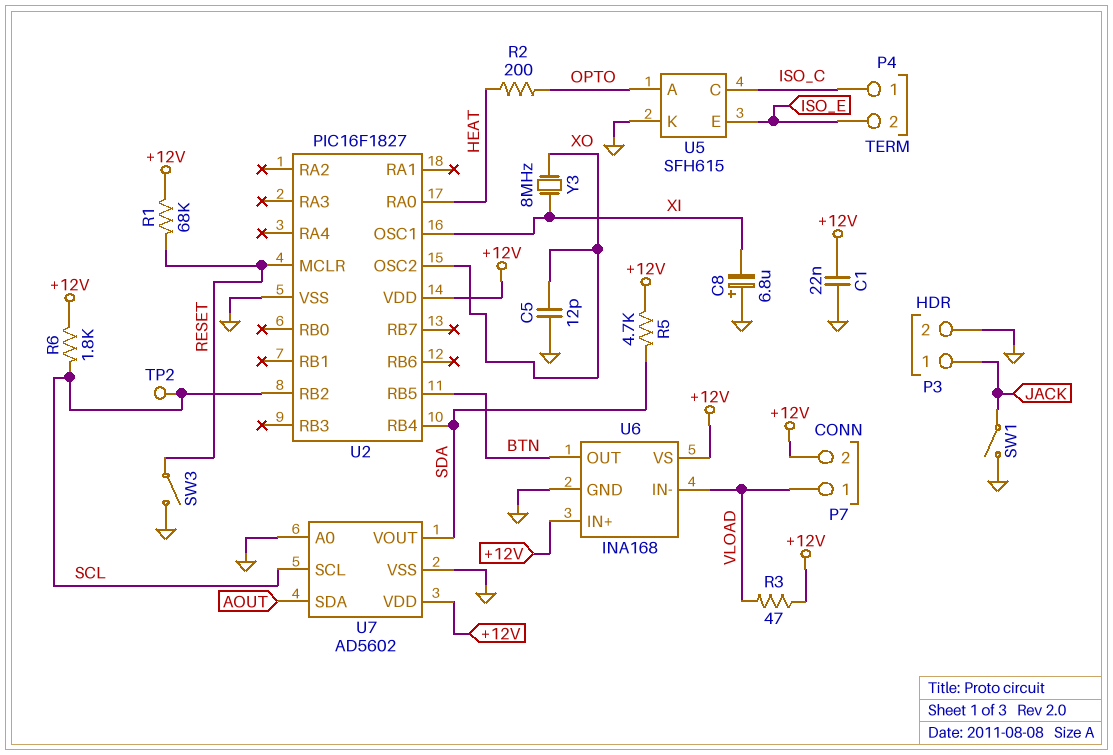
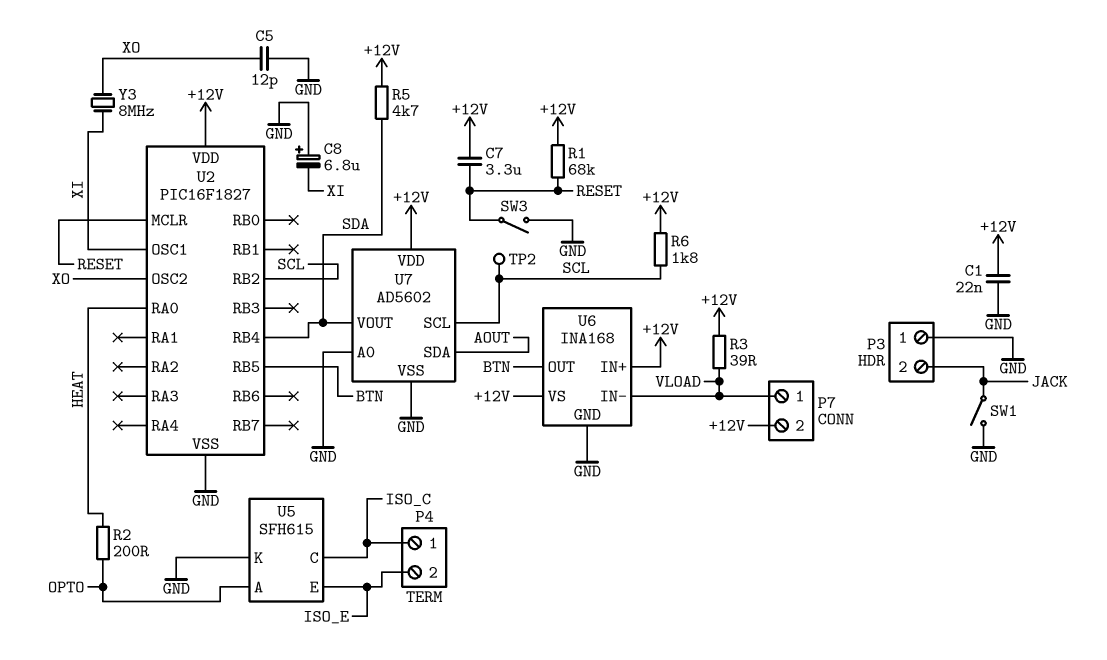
C7: none -> 3.3uF (+12V, RESET)
P3 pin 1: JACK -> GND
P3 pin 2: GND -> JACK
R3: 47 (+12V, VLOAD) -> 39 (+12V, VLOAD)

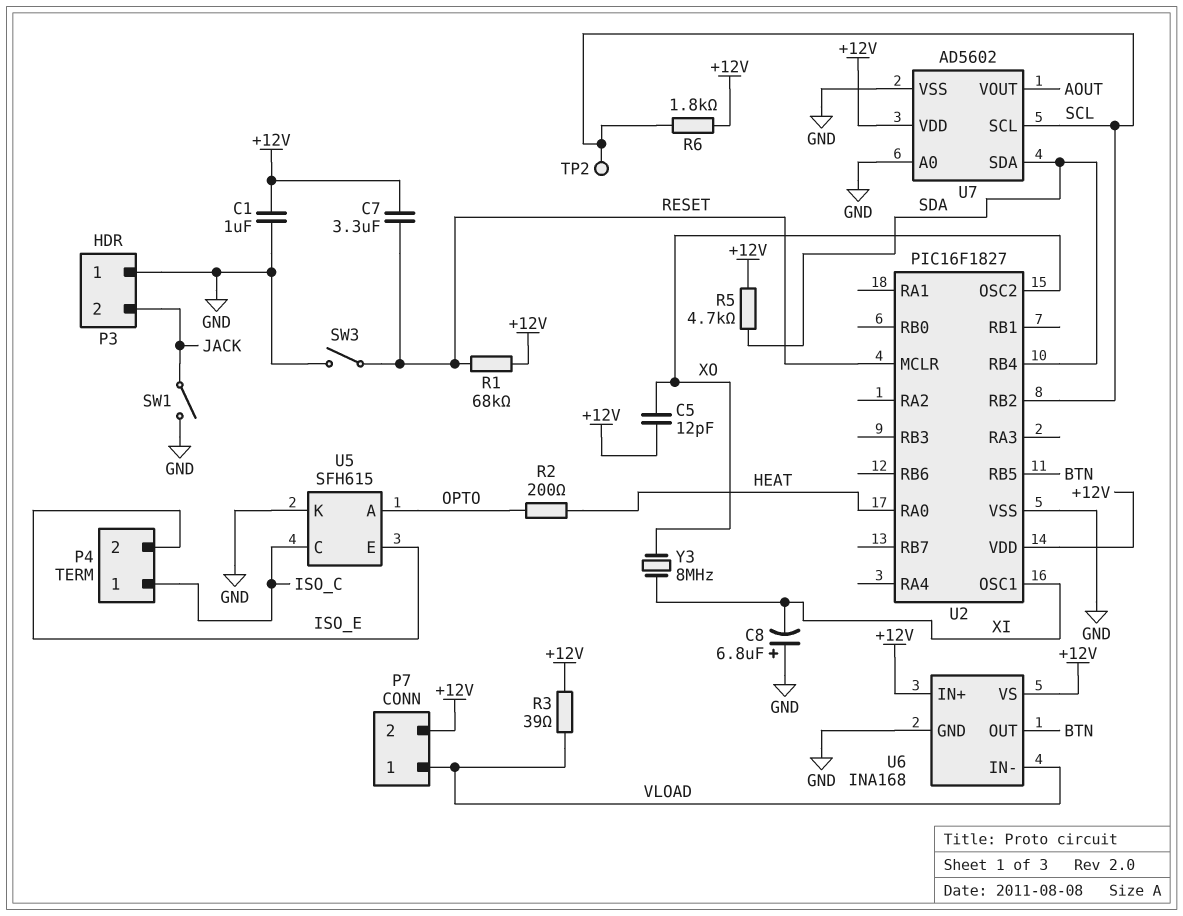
C1: 22nF (+12V, GND) -> 1uF (+12V, GND)
C5: 12pF (GND, XO) -> 12pF (+12V, XO)
U7 pin SDA: AOUT -> SDA
U7 pin VOUT: SDA -> AOUT

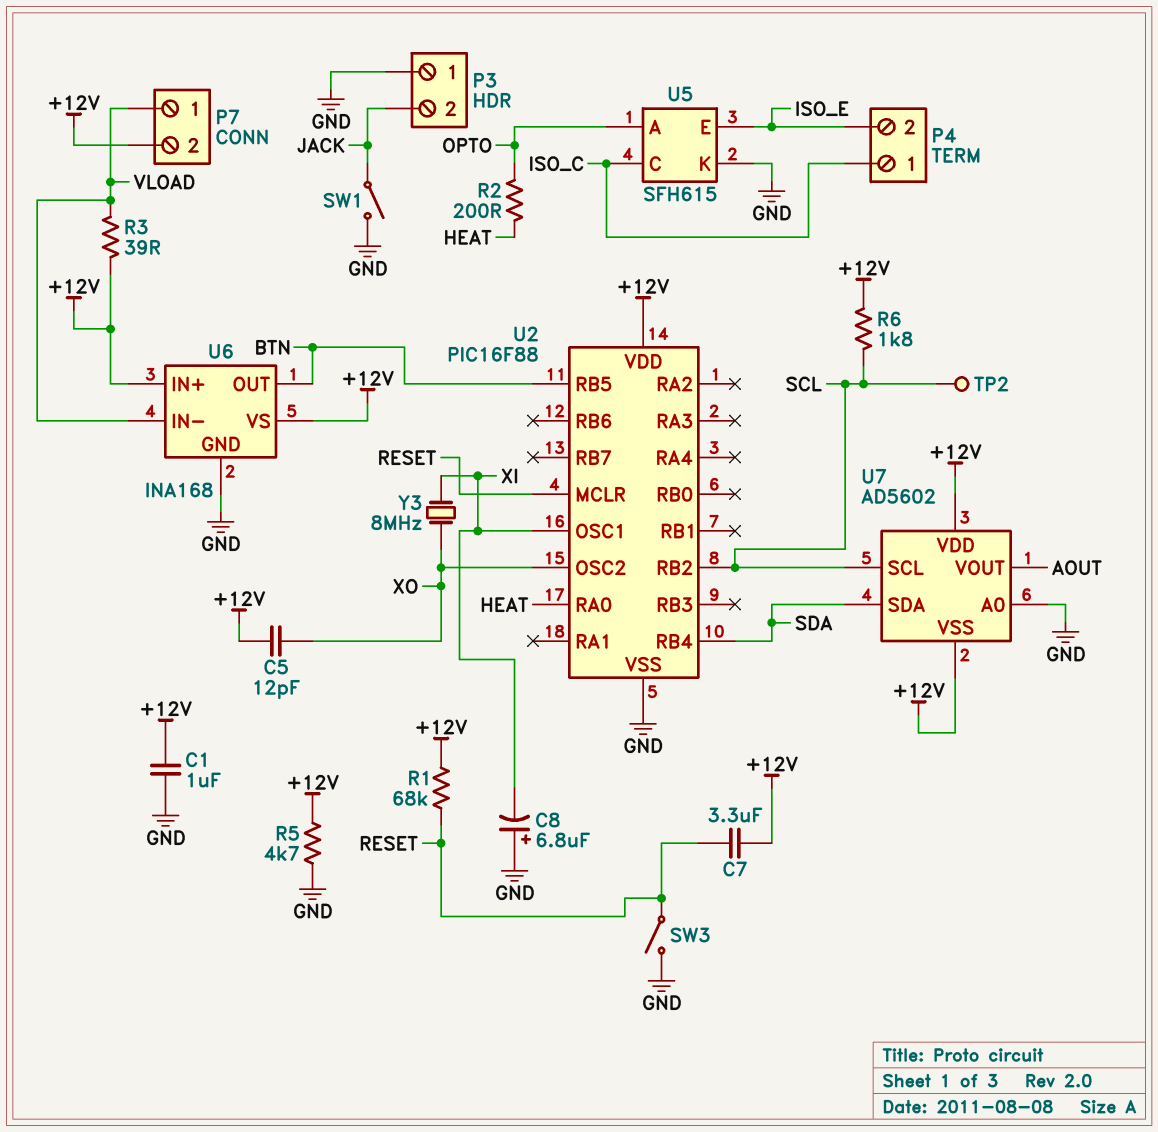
R5: 4.7k (+12V, SDA) -> 4.7k (+12V, GND)
U2: PIC16F1827 -> PIC16F88
U7 pin VSS: GND -> +12V

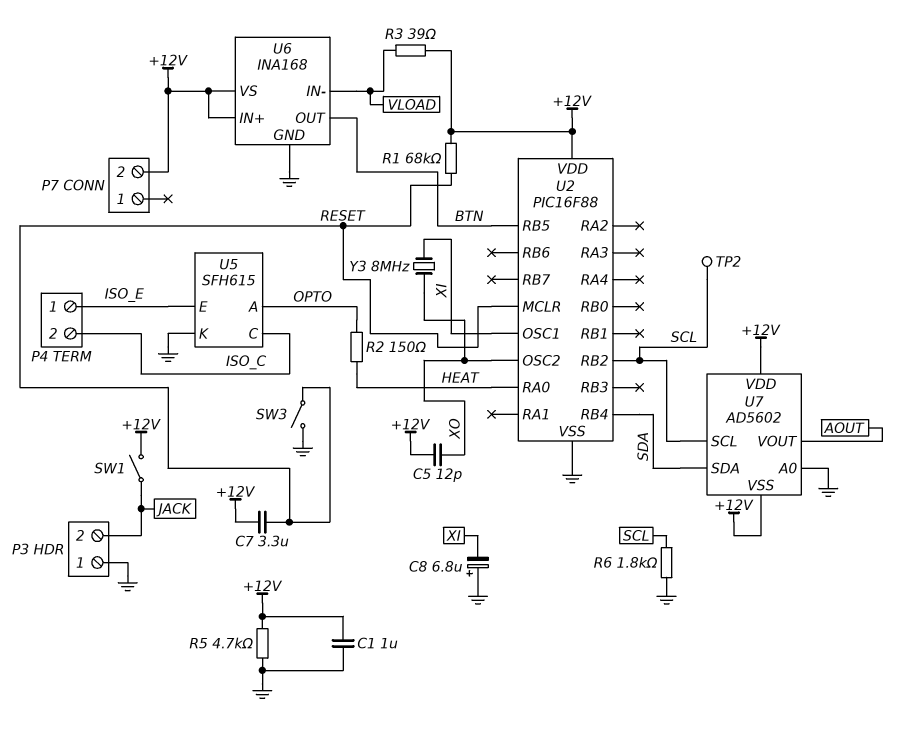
P4 pin 1: ISO_C -> ISO_E
P4 pin 2: ISO_E -> ISO_C
P7 pin 1: VLOAD -> none
R2: 200 (HEAT, OPTO) -> 150 (HEAT, OPTO)
R6: 1.8k (+12V, SCL) -> 1.8k (GND, SCL)
SW1: switch (GND, JACK) -> switch (+12V, JACK)

